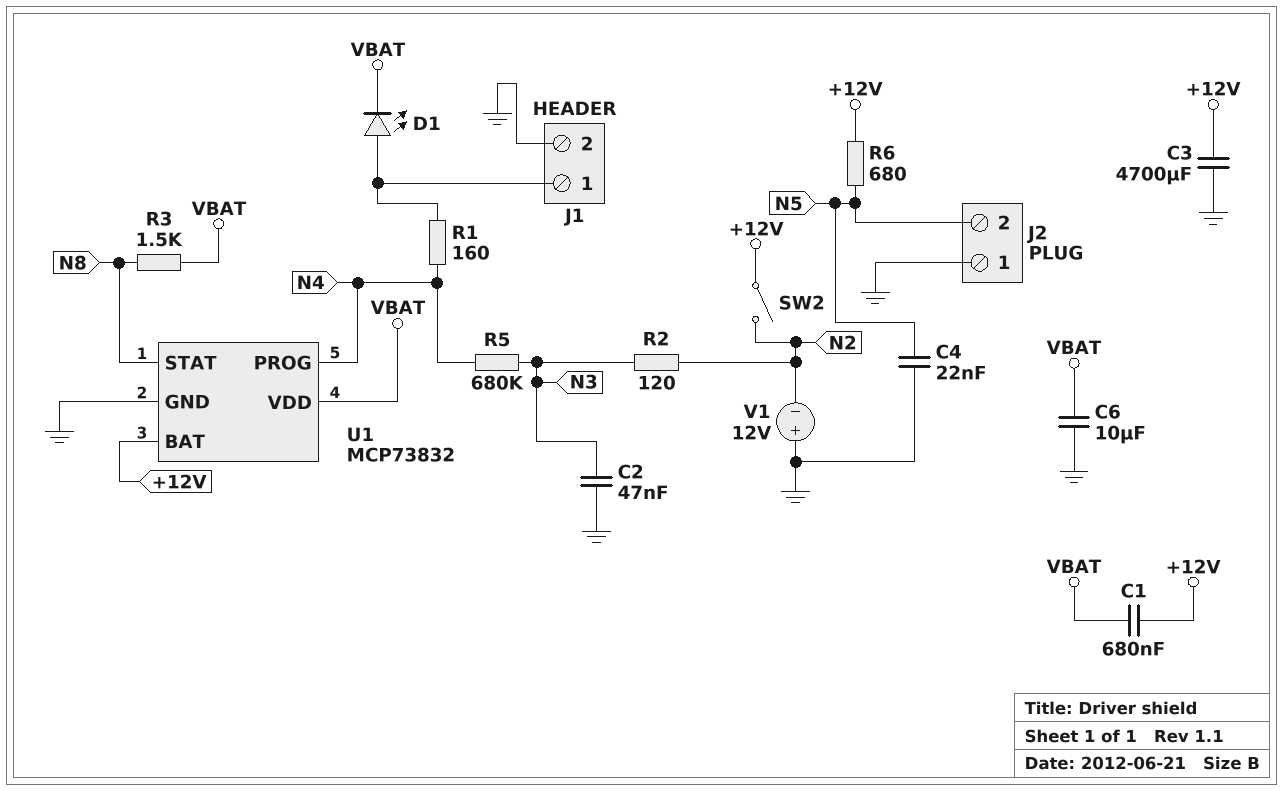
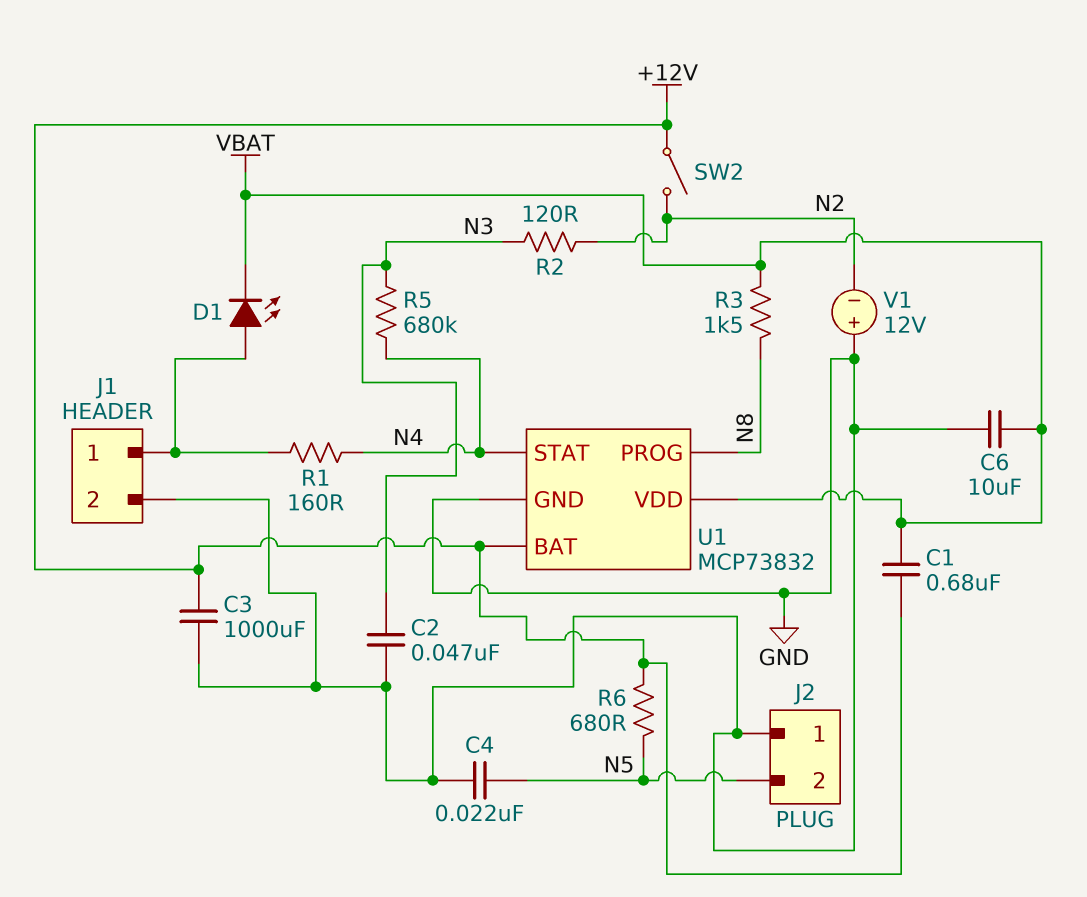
C3: 4700uF (+12V, GND) -> 1000uF (+12V, GND)
U1 pin PROG: N4 -> N8
U1 pin STAT: N8 -> N4

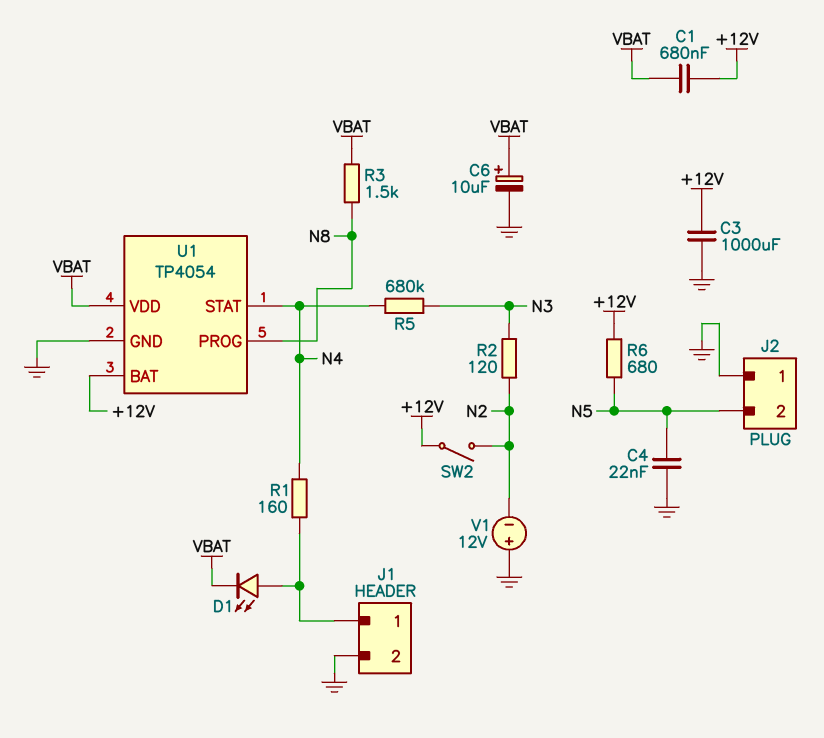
C2: 47nF (GND, N3) -> none
C6: 10uF (GND, VBAT) -> 10uF (plus VBAT, minus GND)
U1: MCP73832 -> TP4054

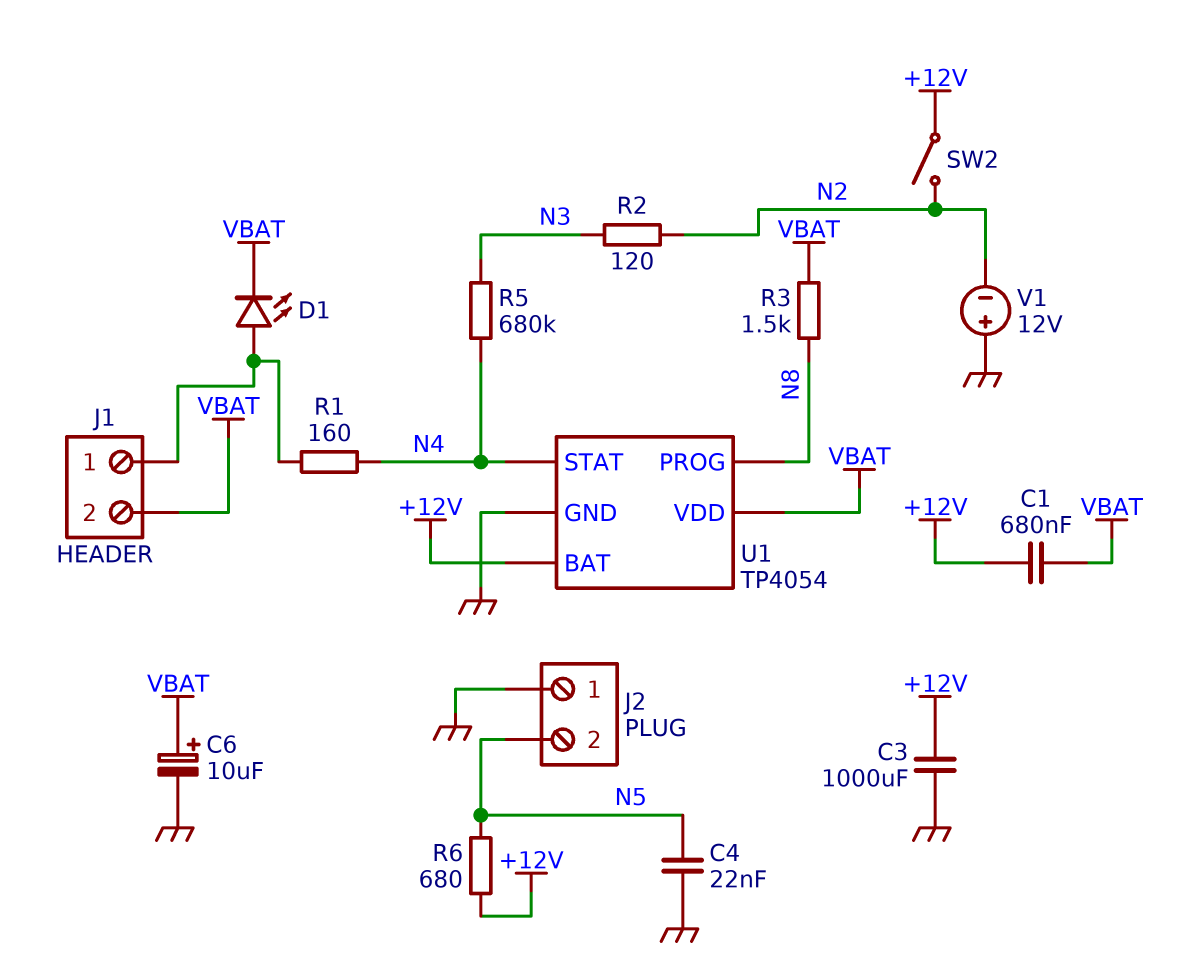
J1 pin 2: GND -> VBAT

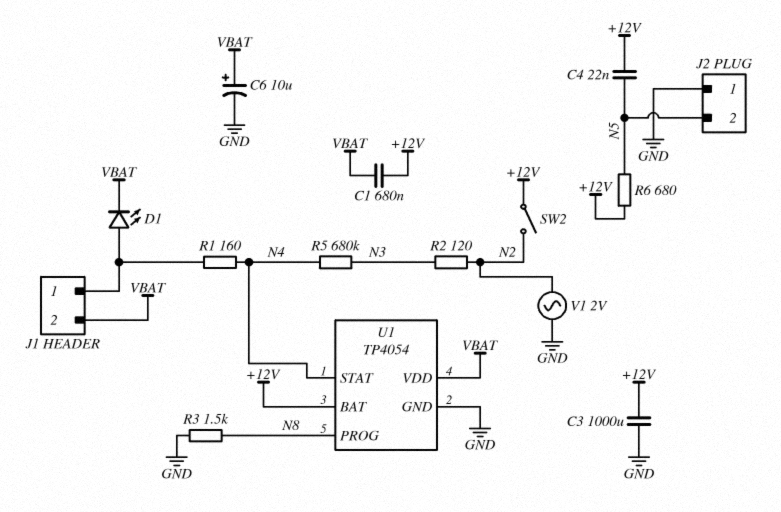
C4: 22nF (GND, N5) -> 22nF (+12V, N5)
R3: 1.5k (N8, VBAT) -> 1.5k (GND, N8)
V1: 12V (plus GND, minus N2) -> AC 2V (GND, N2)

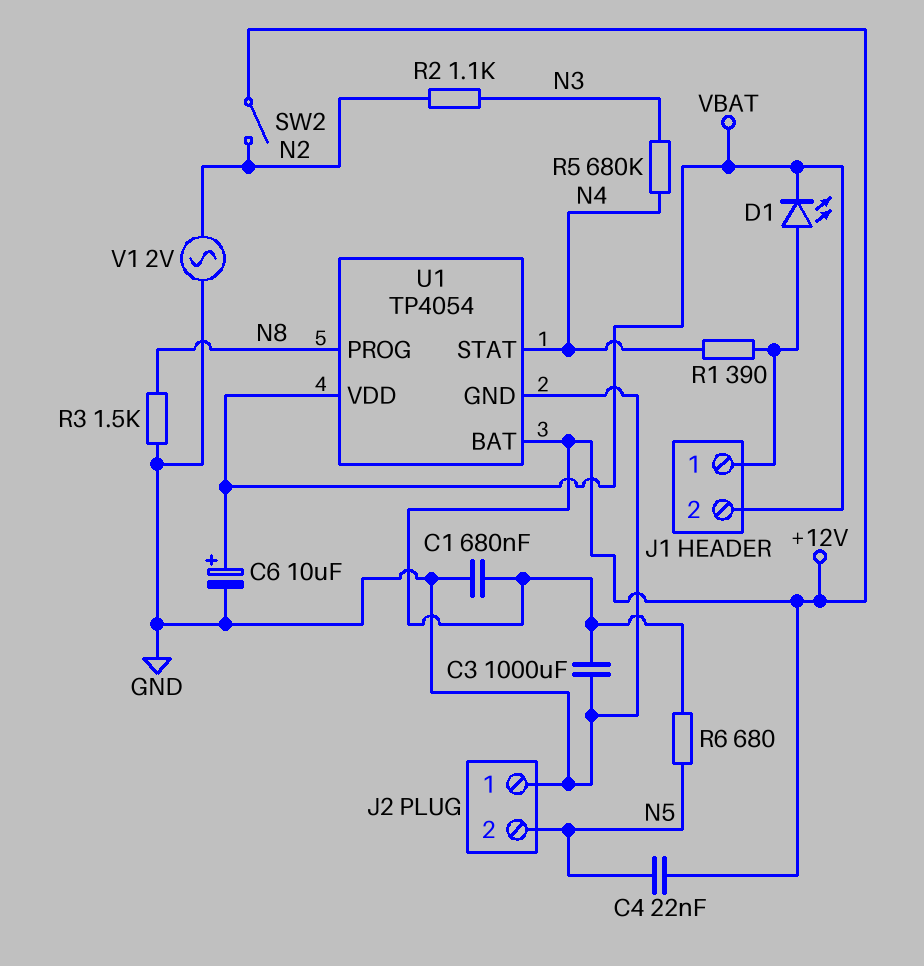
C1: 680nF (+12V, VBAT) -> 680nF (+12V, GND)
R1: 160 (J1/1, N4) -> 390 (J1/1, N4)
R2: 120 (N2, N3) -> 1.1k (N2, N3)

